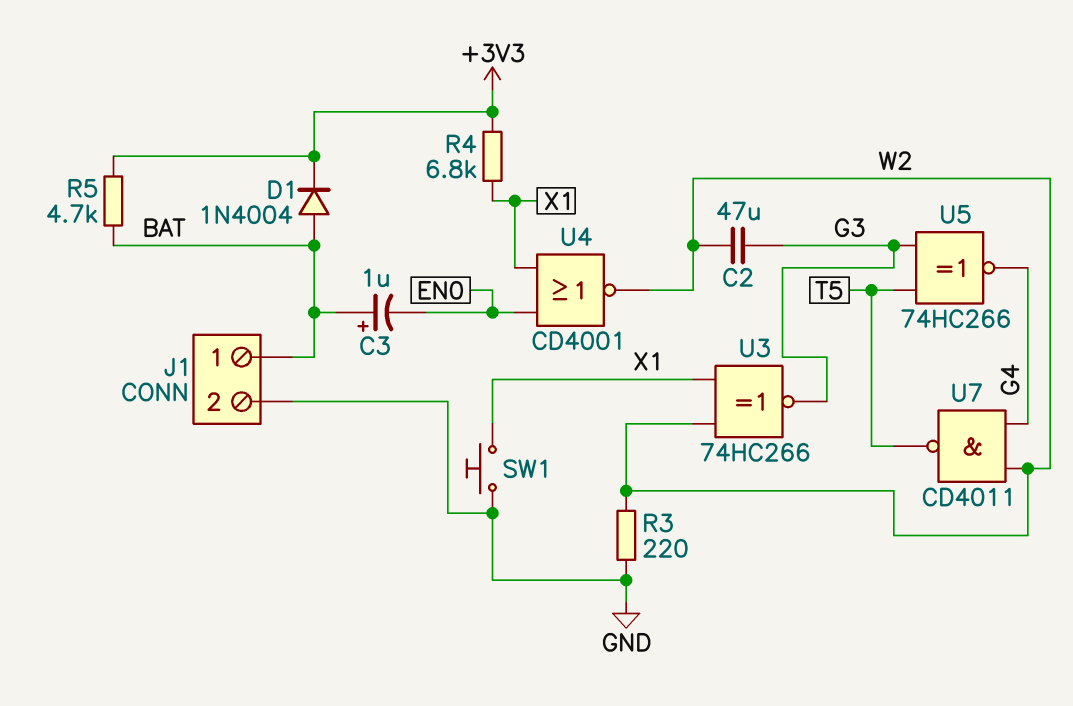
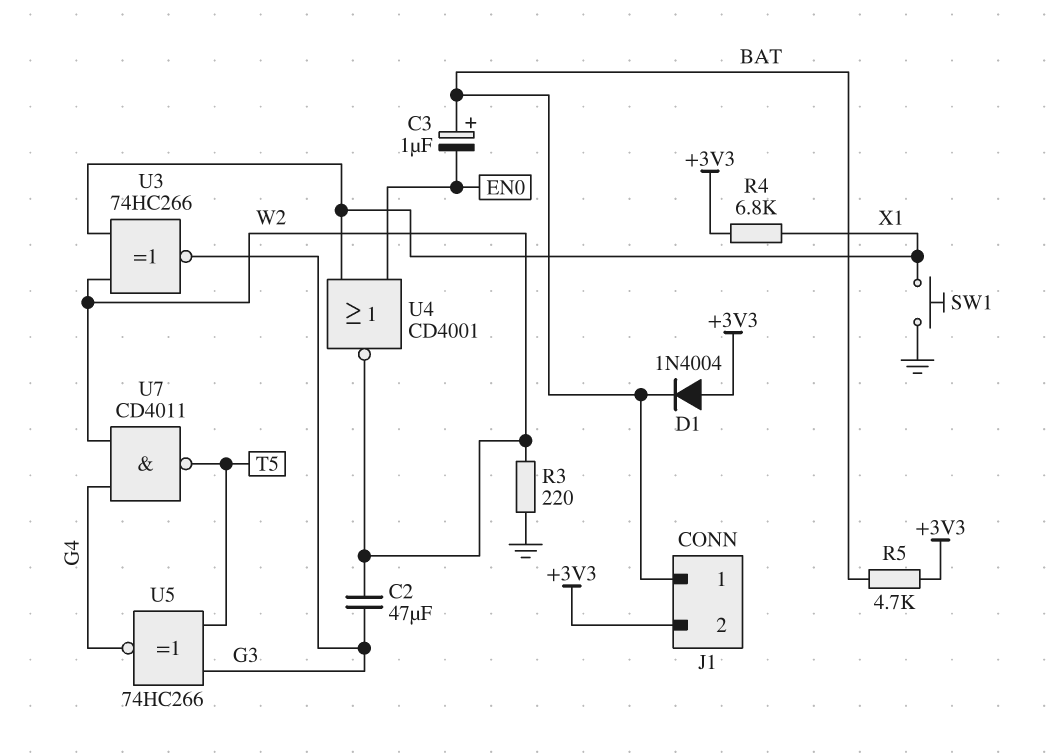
D1: diode 1N4004 (A BAT, K +3V3) -> diode 1N4004 (A +3V3, K BAT)
J1 pin 2: GND -> +3V3

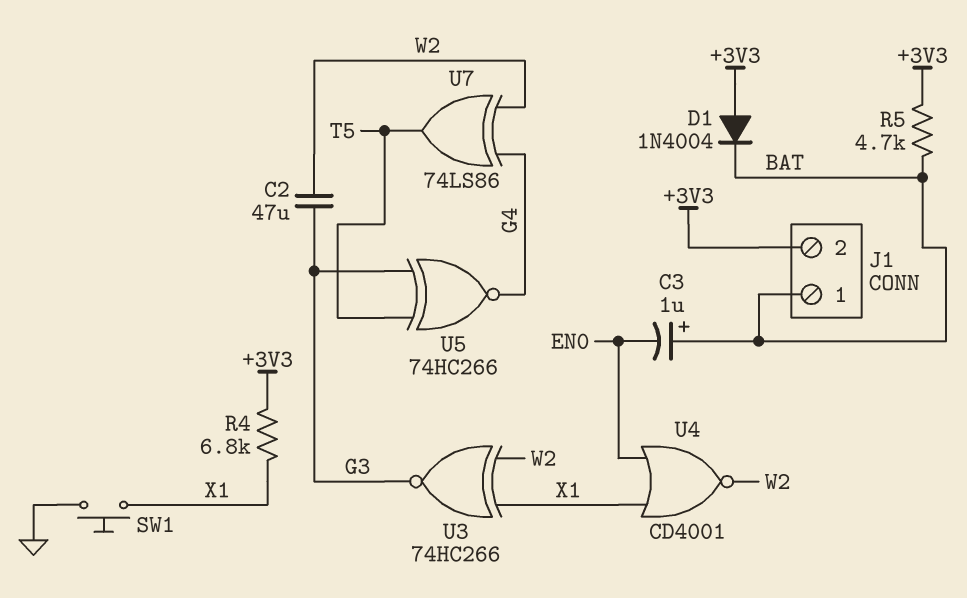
R3: 220 (GND, W2) -> none
U7: NAND CD4011 (in G4, in W2, out T5) -> XOR 74LS86 (in G4, in W2, out T5)

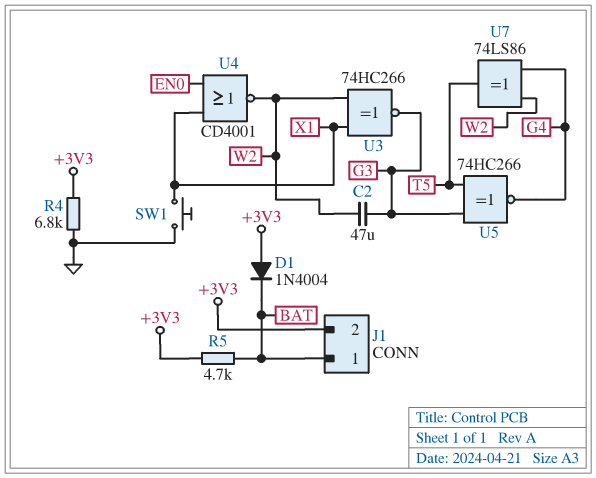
C3: 1uF (plus BAT, minus EN0) -> none
R4: 6.8k (+3V3, X1) -> 6.8k (+3V3, GND)

